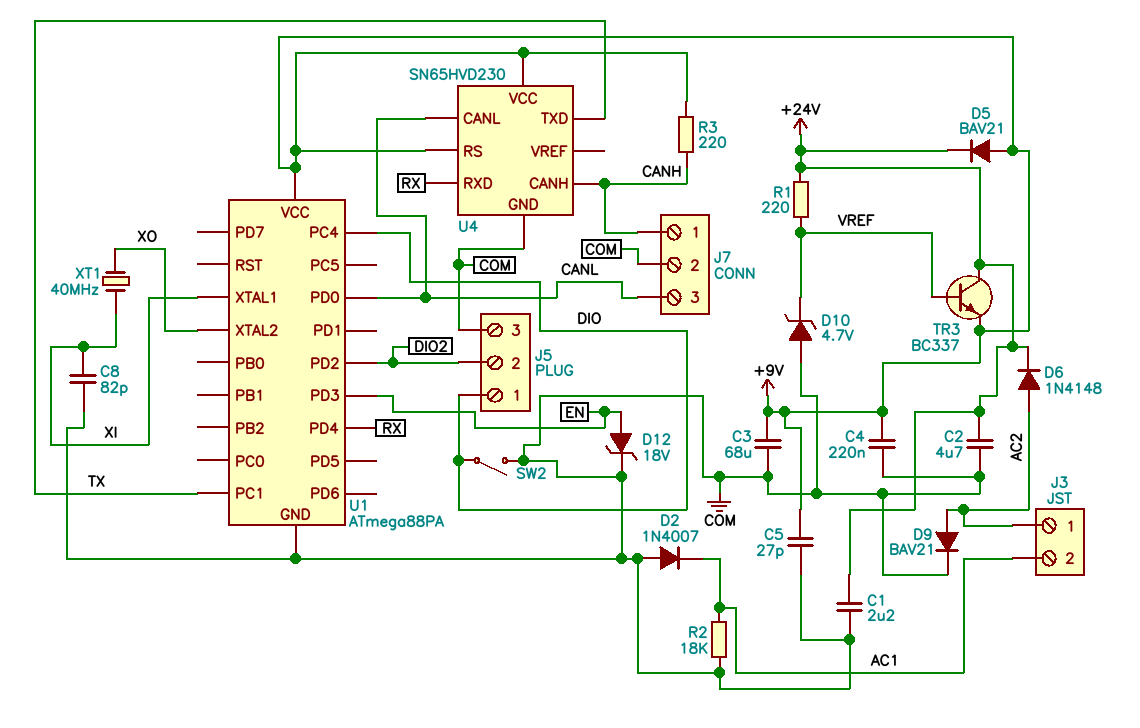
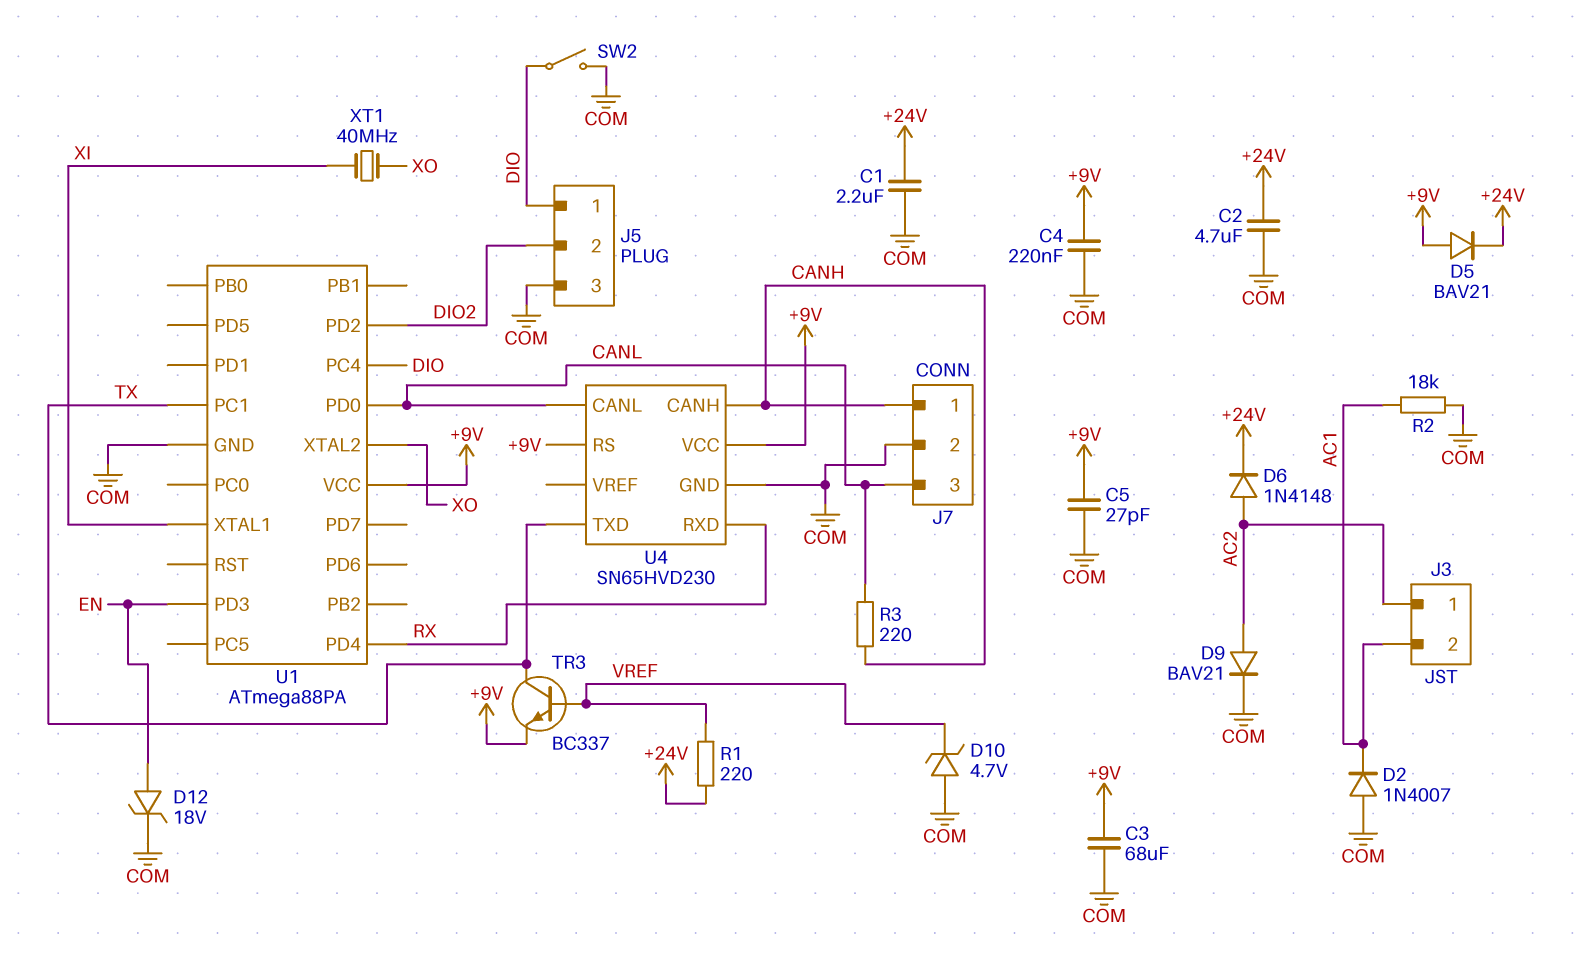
C8: 82pF (COM, XI) -> none
R3: 220 (+9V, CANH) -> 220 (CANH, CANL)
TR3: NPN BC337 (B VREF, C +24V, E +9V) -> NPN BC337 (B VREF, C TX, E +9V)

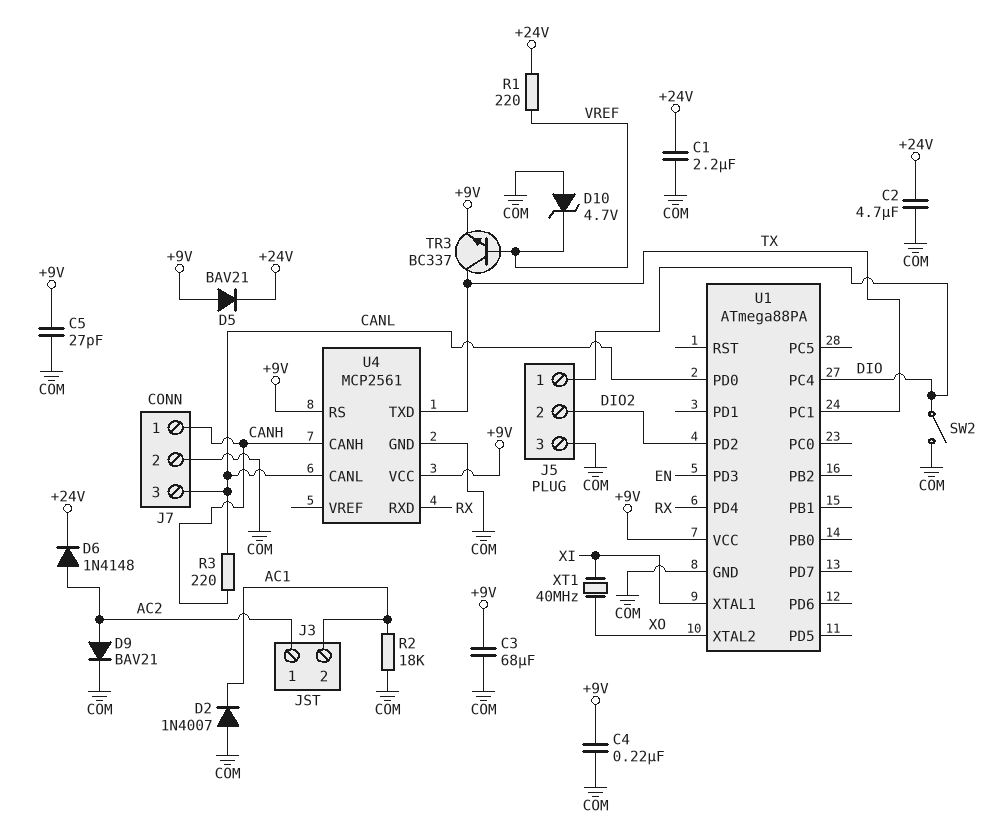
D12: zener 18V (A EN, K COM) -> none
U4: SN65HVD230 -> MCP2561

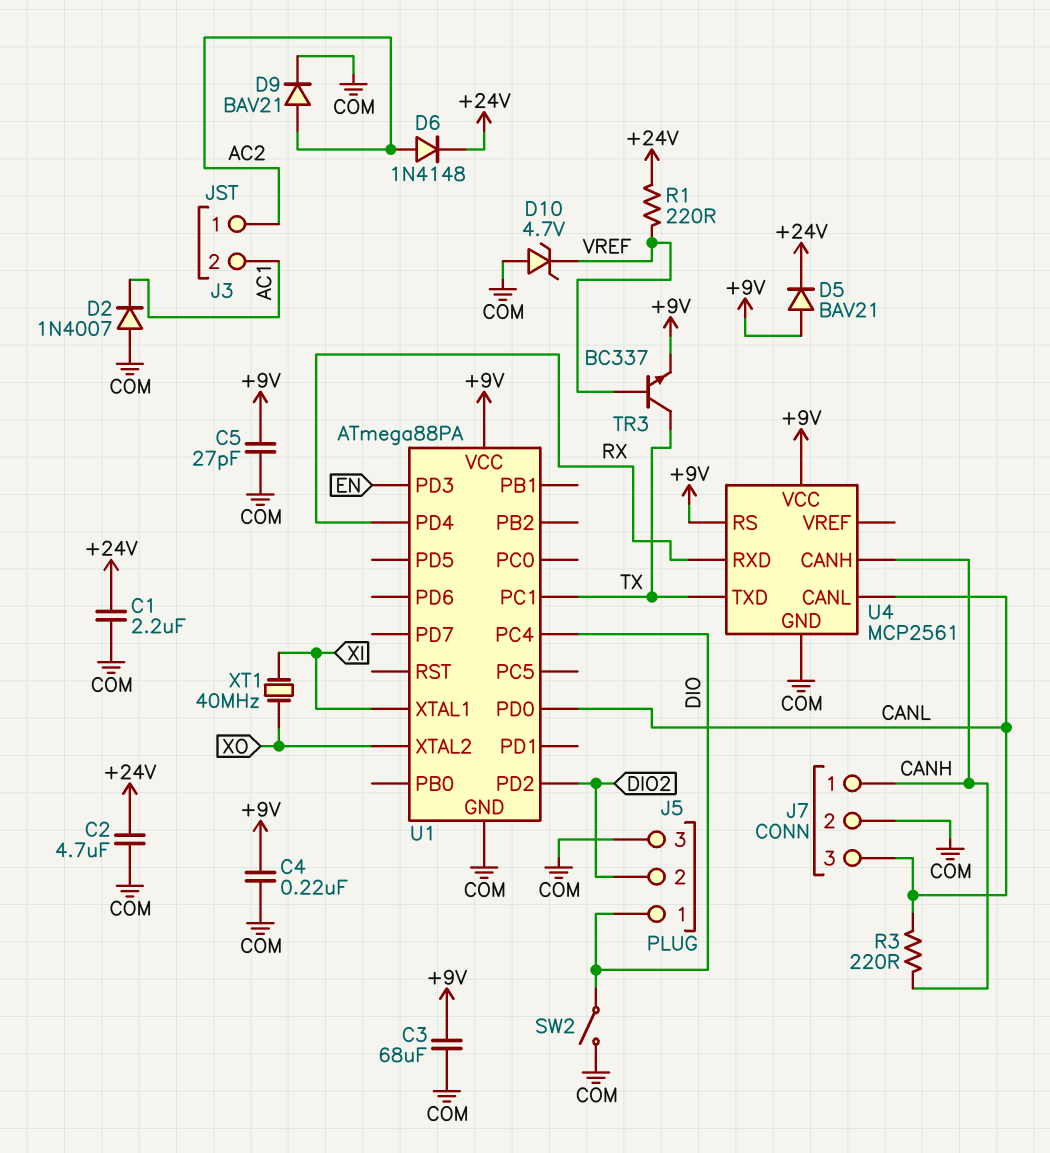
R2: 18k (AC1, COM) -> none

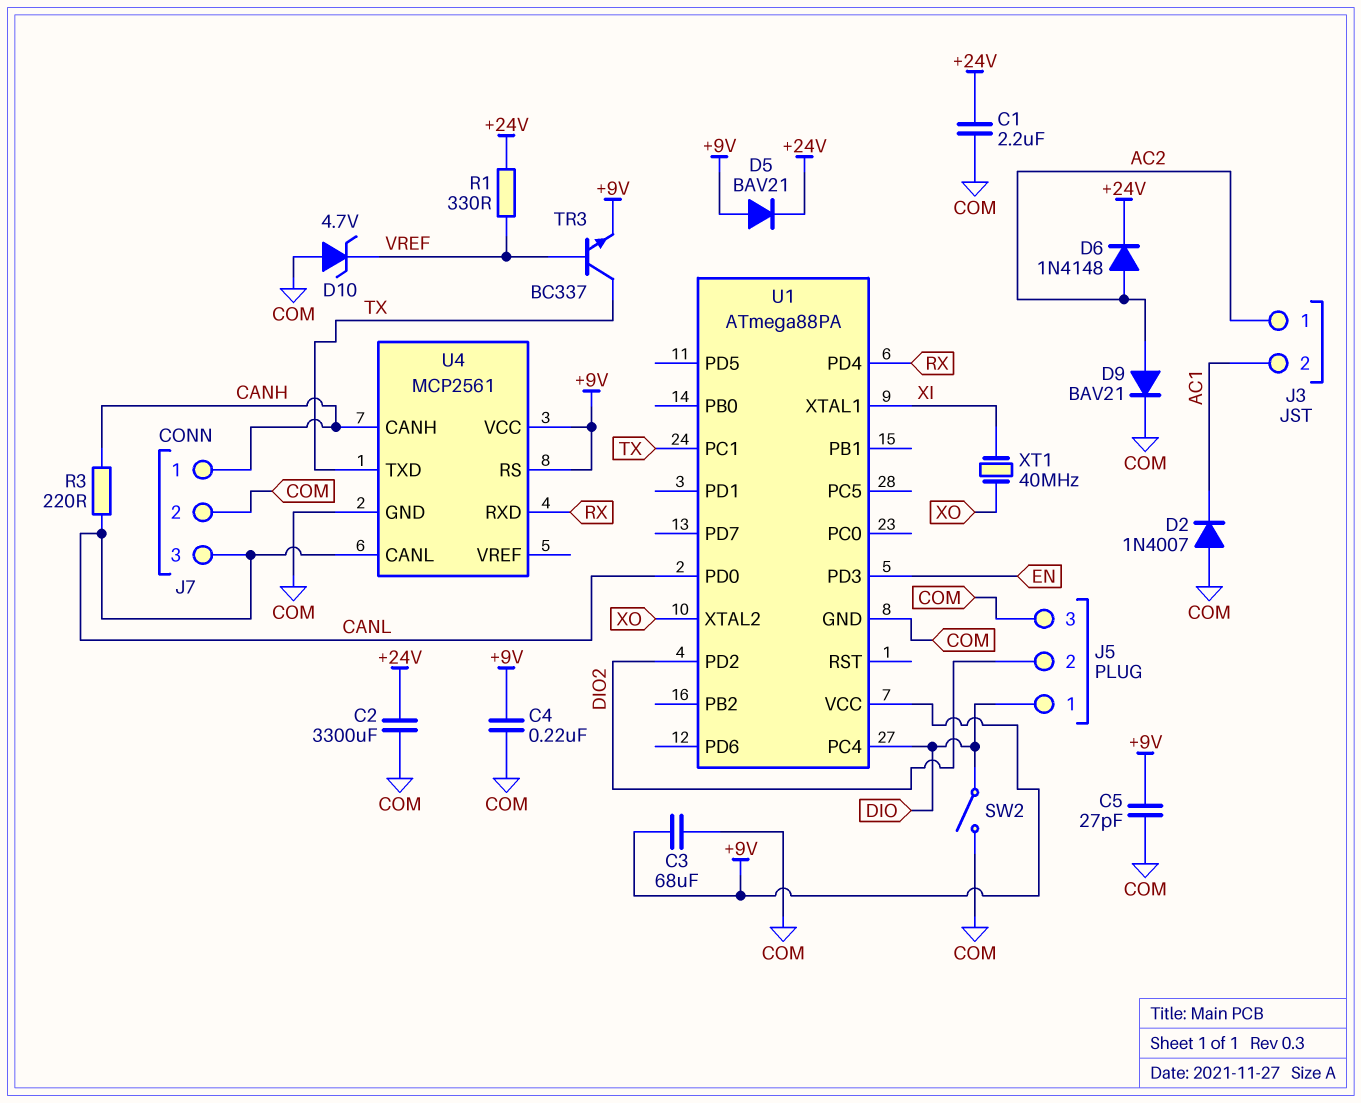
C2: 4.7uF (+24V, COM) -> 3300uF (+24V, COM)
R1: 220 (+24V, VREF) -> 330 (+24V, VREF)

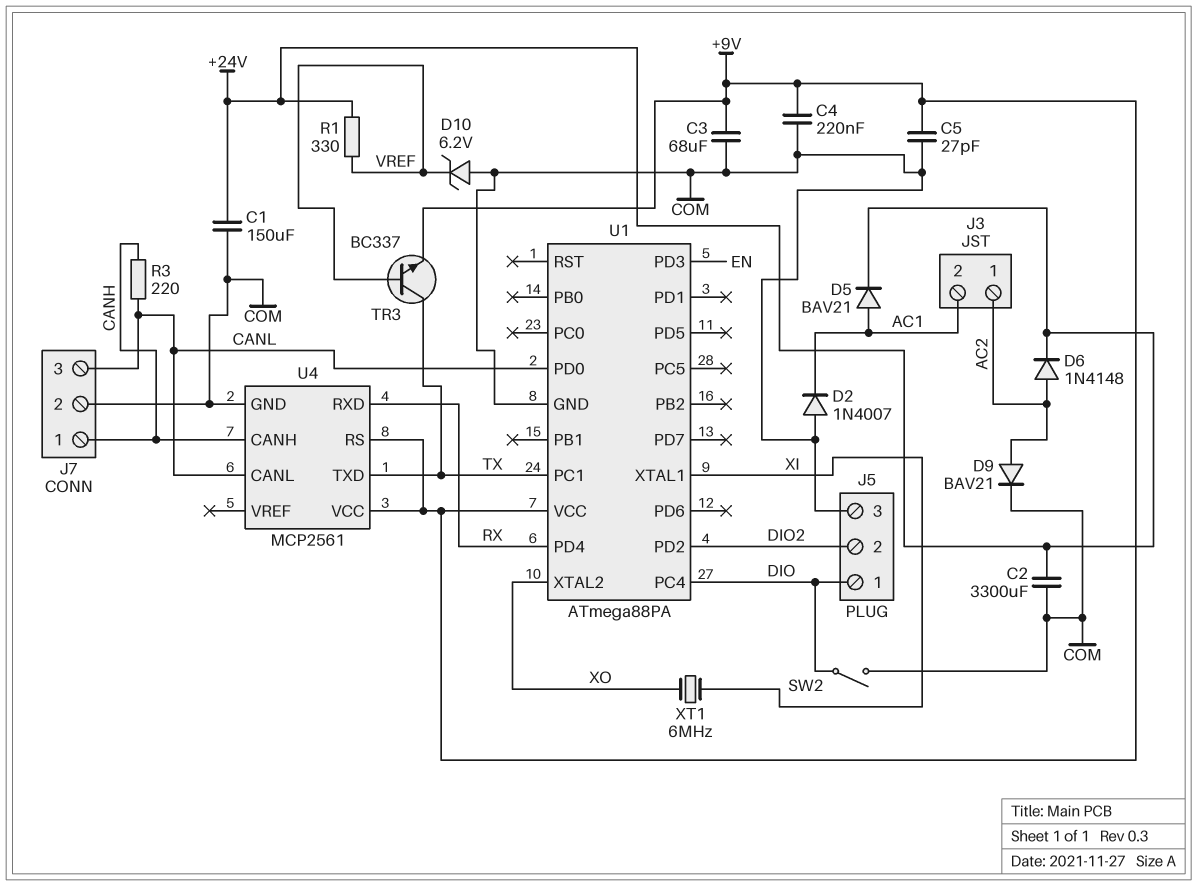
C1: 2.2uF (+24V, COM) -> 150uF (+24V, COM)
D5: diode BAV21 (A +9V, K +24V) -> diode BAV21 (A AC1, K +24V)
D10: zener 4.7V (A COM, K VREF) -> zener 6.2V (A COM, K VREF)
XT1: 40MHz (XI, XO) -> 6MHz (XI, XO)

